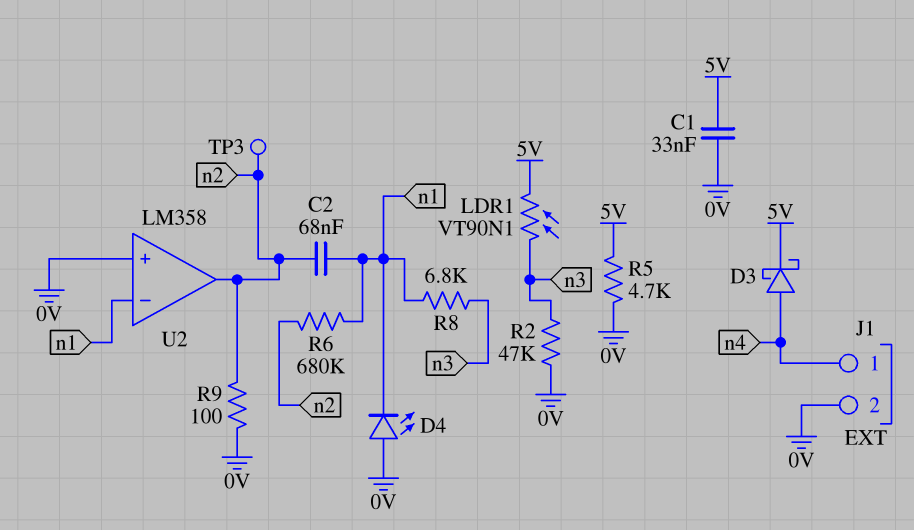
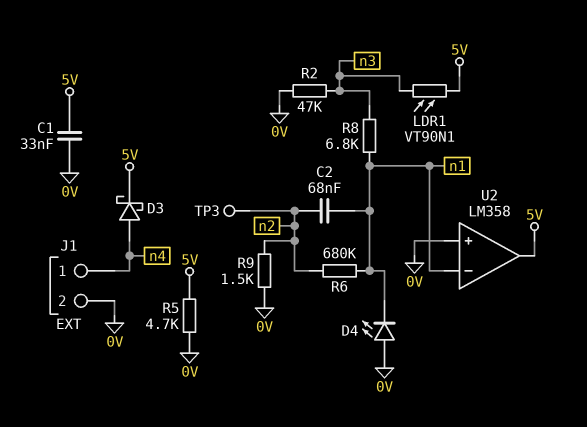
R9: 100 (0V, n2) -> 1.5k (0V, n2)
U2 pin out: n2 -> 5V

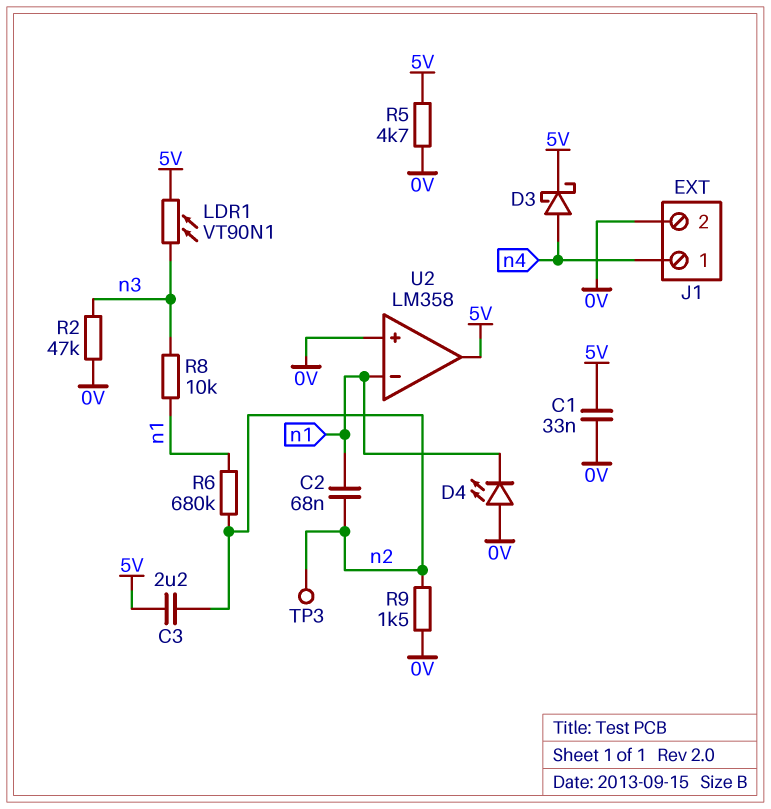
C3: none -> 2.2uF (5V, n2)
R8: 6.8k (n1, n3) -> 10k (n1, n3)

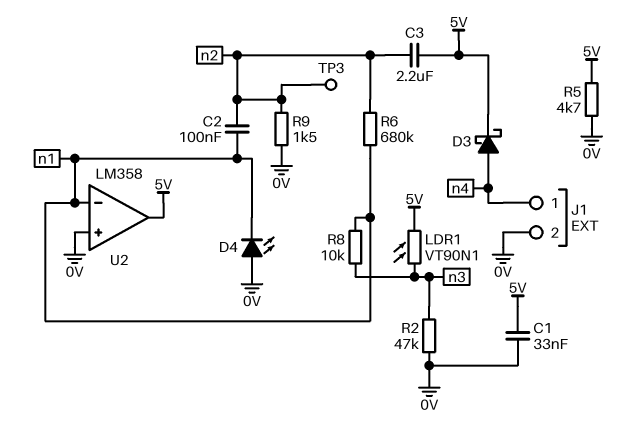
C2: 68nF (n1, n2) -> 100nF (n1, n2)

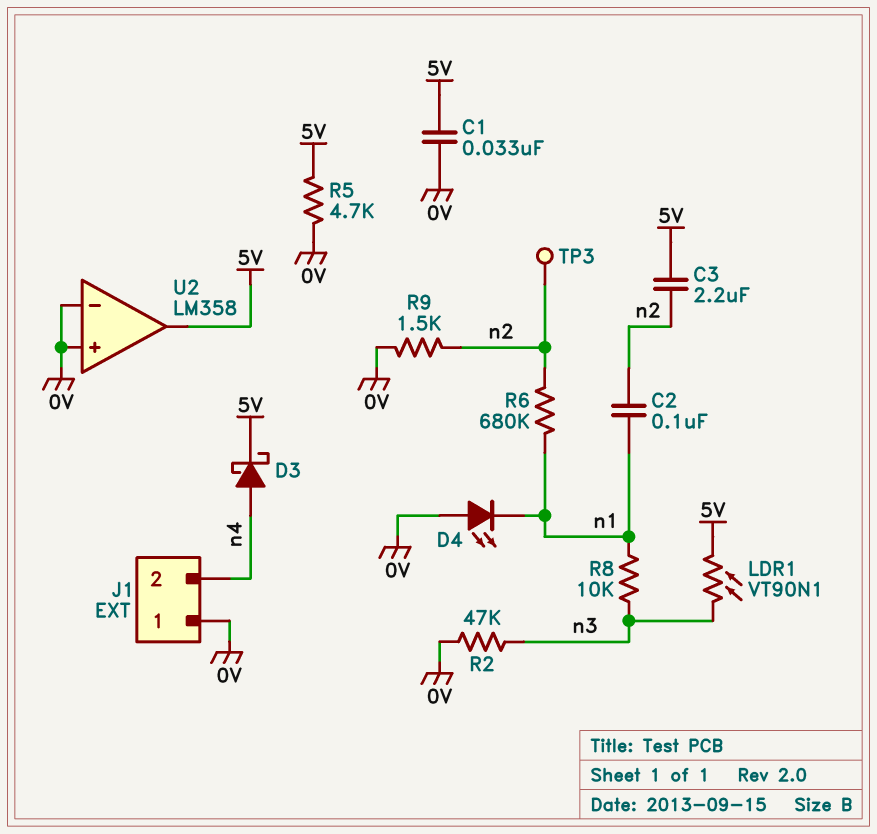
J1 pin 1: n4 -> 0V
J1 pin 2: 0V -> n4
U2 pin in-: n1 -> 0V

